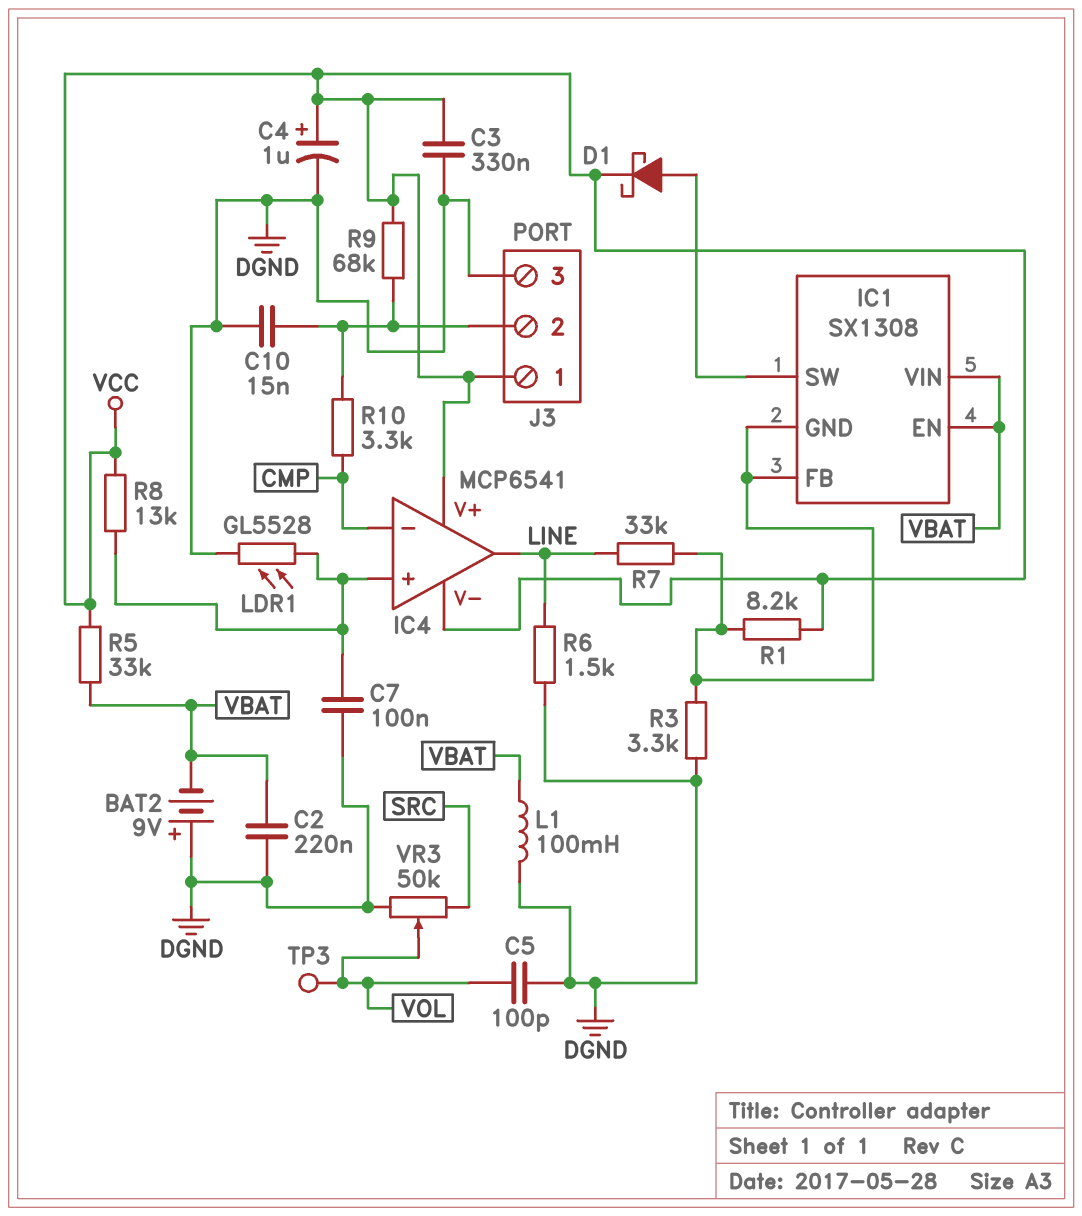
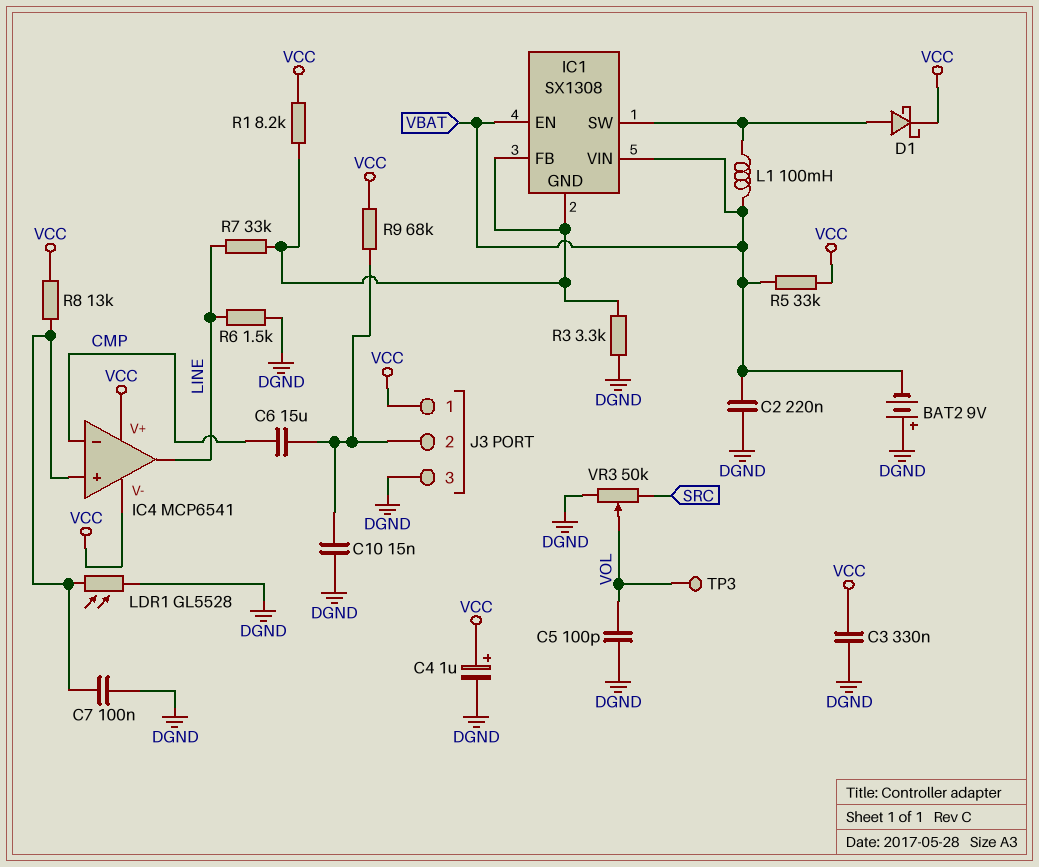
C6: none -> 15uF (CMP, J3/2)
L1: 100mH (DGND, VBAT) -> 100mH (IC1/SW, VBAT)
R10: 3.3k (CMP, J3/2) -> none

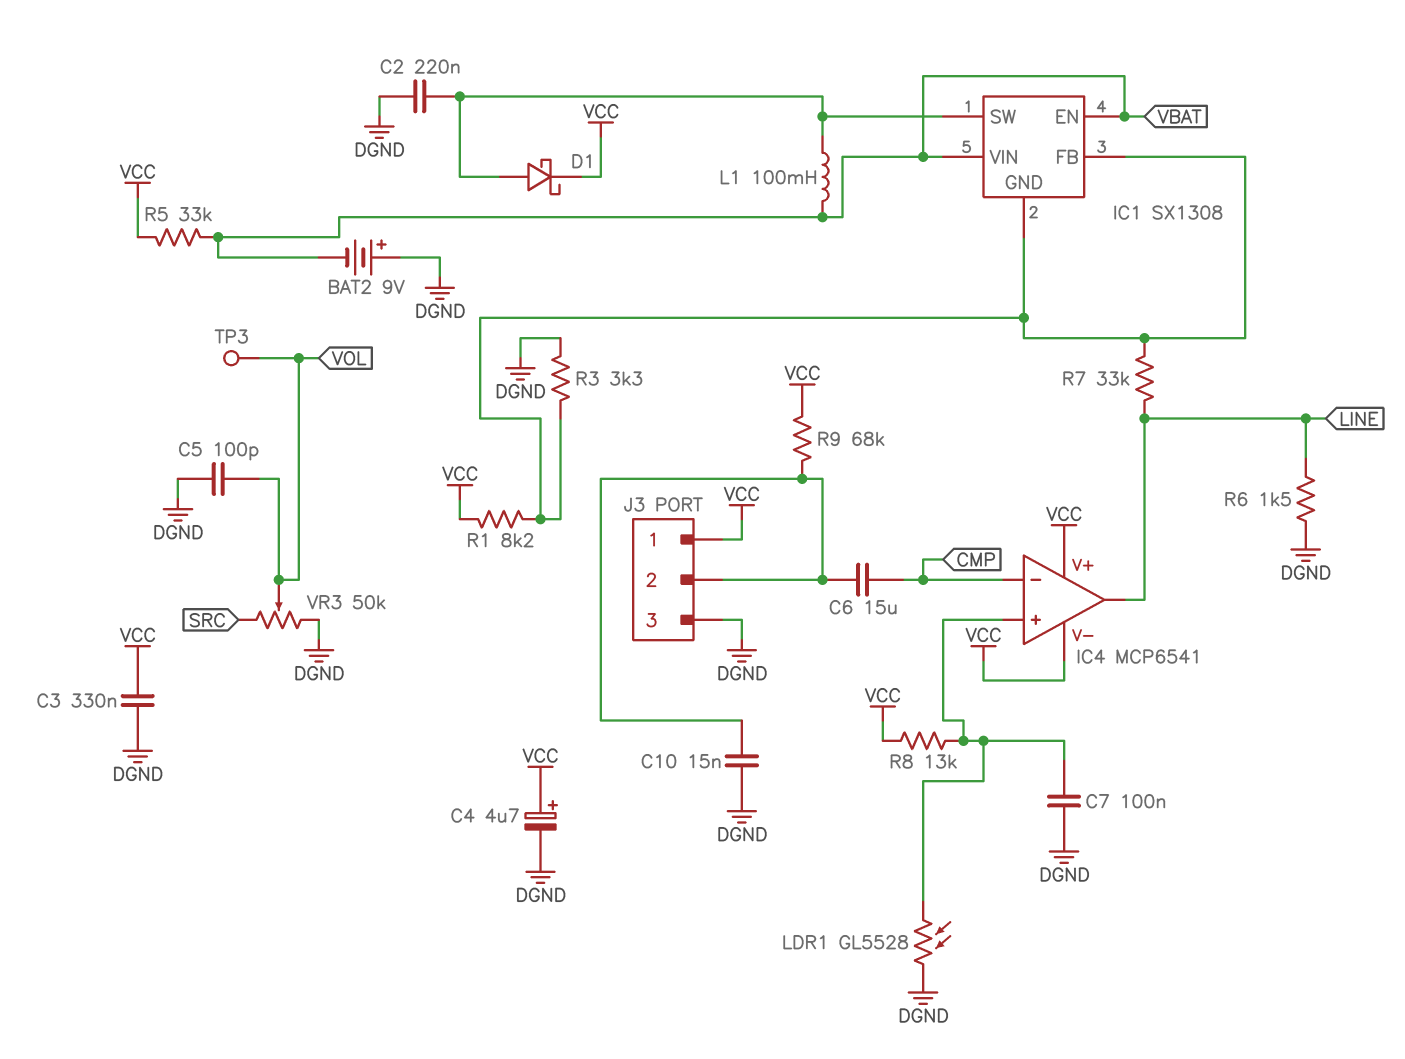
C2: 220nF (DGND, VBAT) -> 220nF (DGND, IC1/SW)
C4: 1uF (plus VCC, minus DGND) -> 4.7uF (plus VCC, minus DGND)

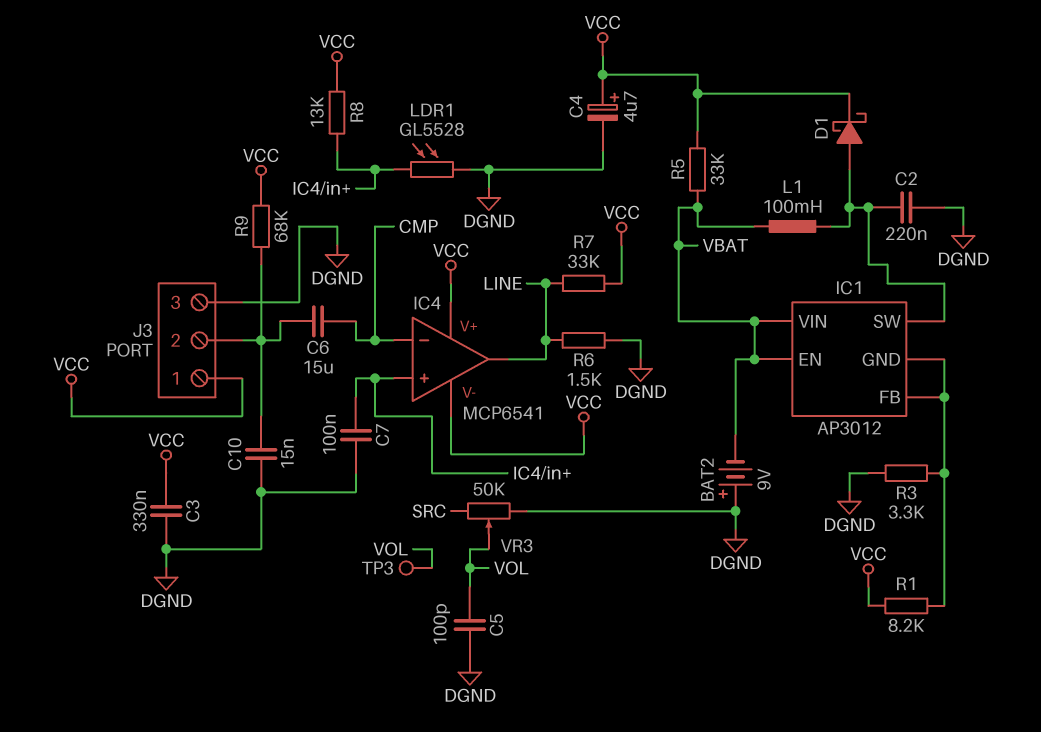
IC1: SX1308 -> AP3012
R7: 33k (IC1/FB, LINE) -> 33k (LINE, VCC)

